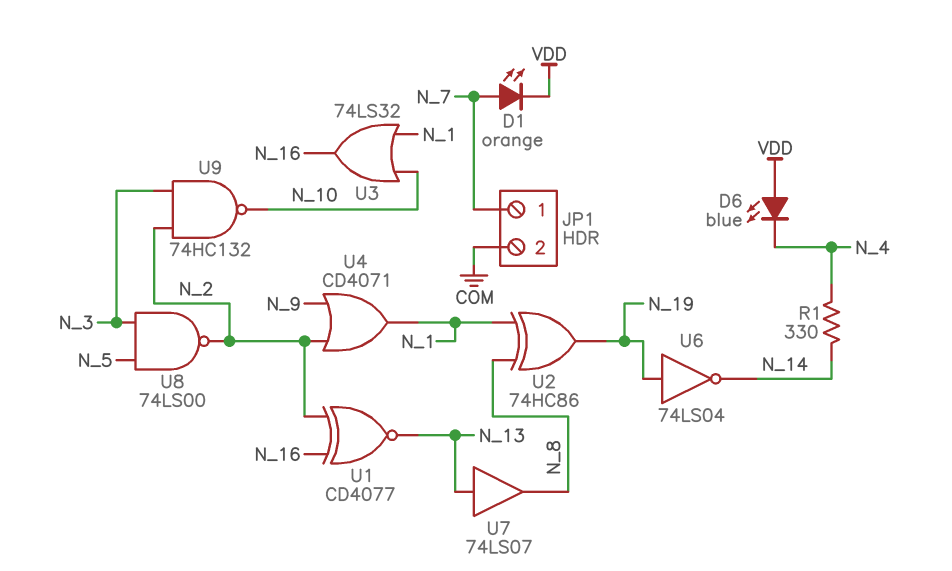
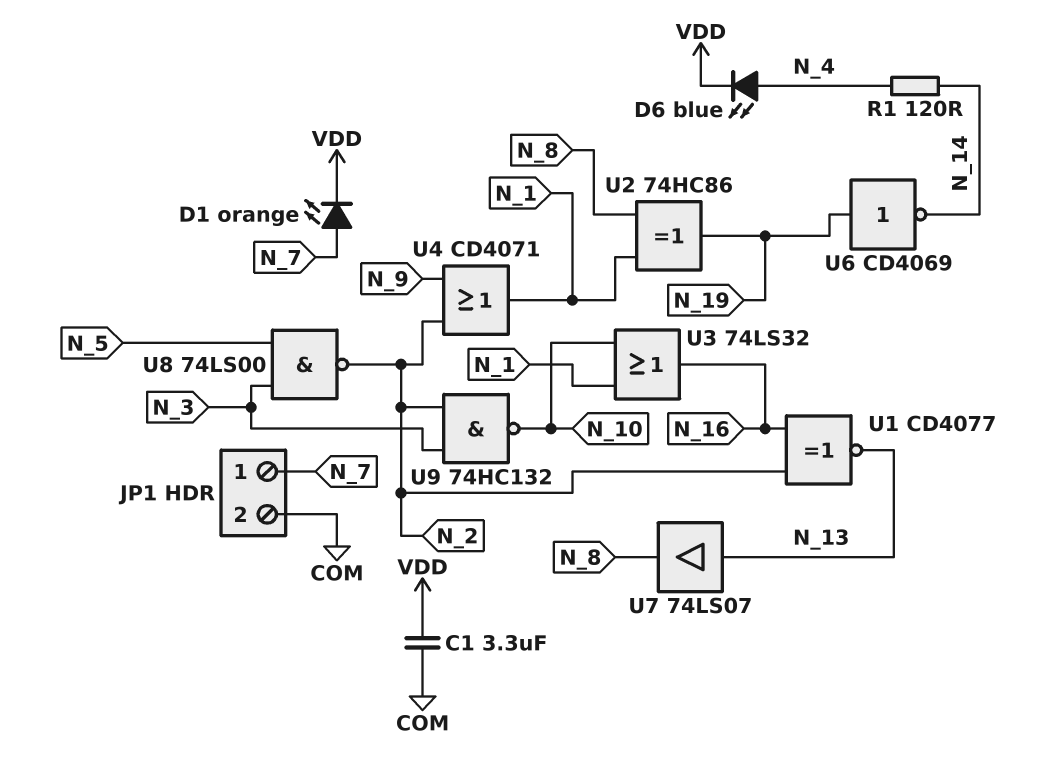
C1: none -> 3.3uF (COM, VDD)
D6: LED blue (A VDD, K N_4) -> LED blue (A N_4, K VDD)
R1: 330 (N_4, N_14) -> 120 (N_4, N_14)
U6: NOT 74LS04 (in N_19, out N_14) -> NOT CD4069 (in N_19, out N_14)

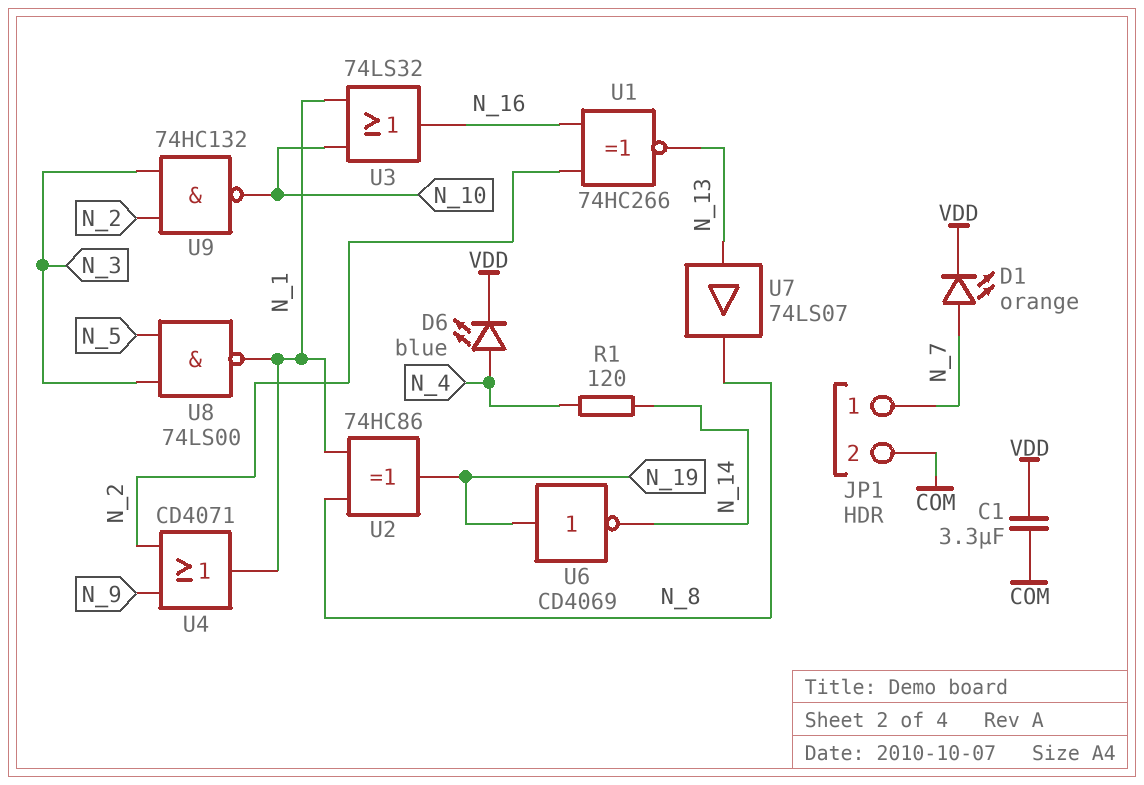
U1: XNOR CD4077 (in N_2, in N_16, out N_13) -> XNOR 74HC266 (in N_2, in N_16, out N_13)
U8: NAND 74LS00 (in N_3, in N_5, out N_2) -> NAND 74LS00 (in N_3, in N_5, out N_1)

